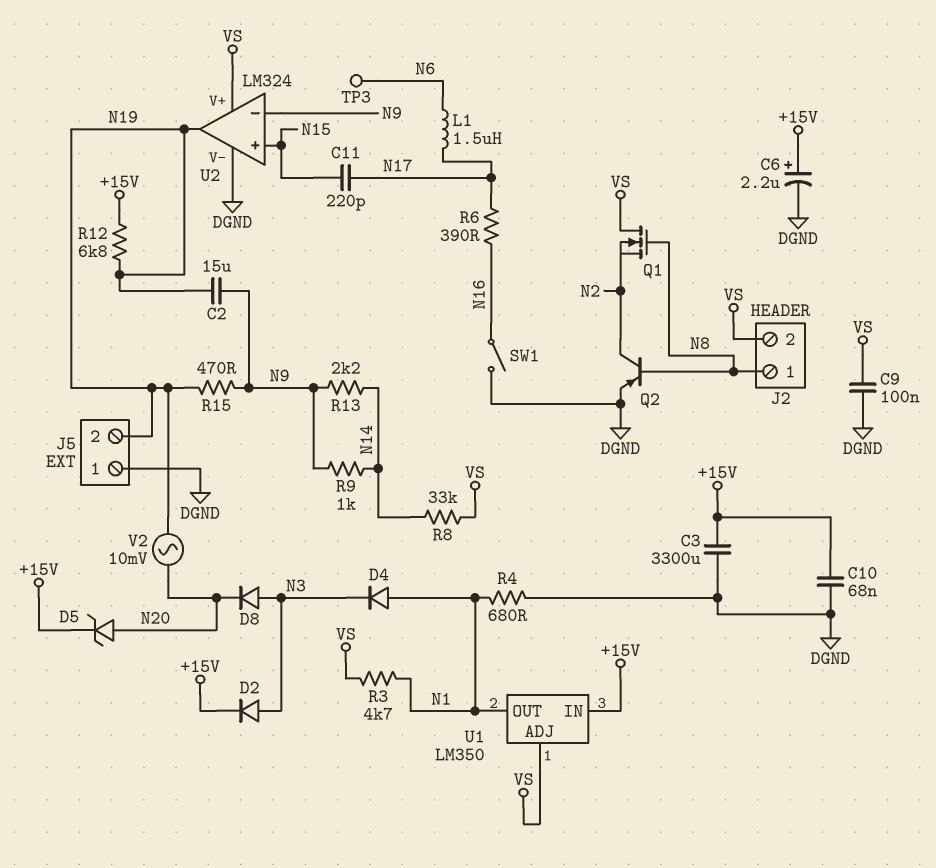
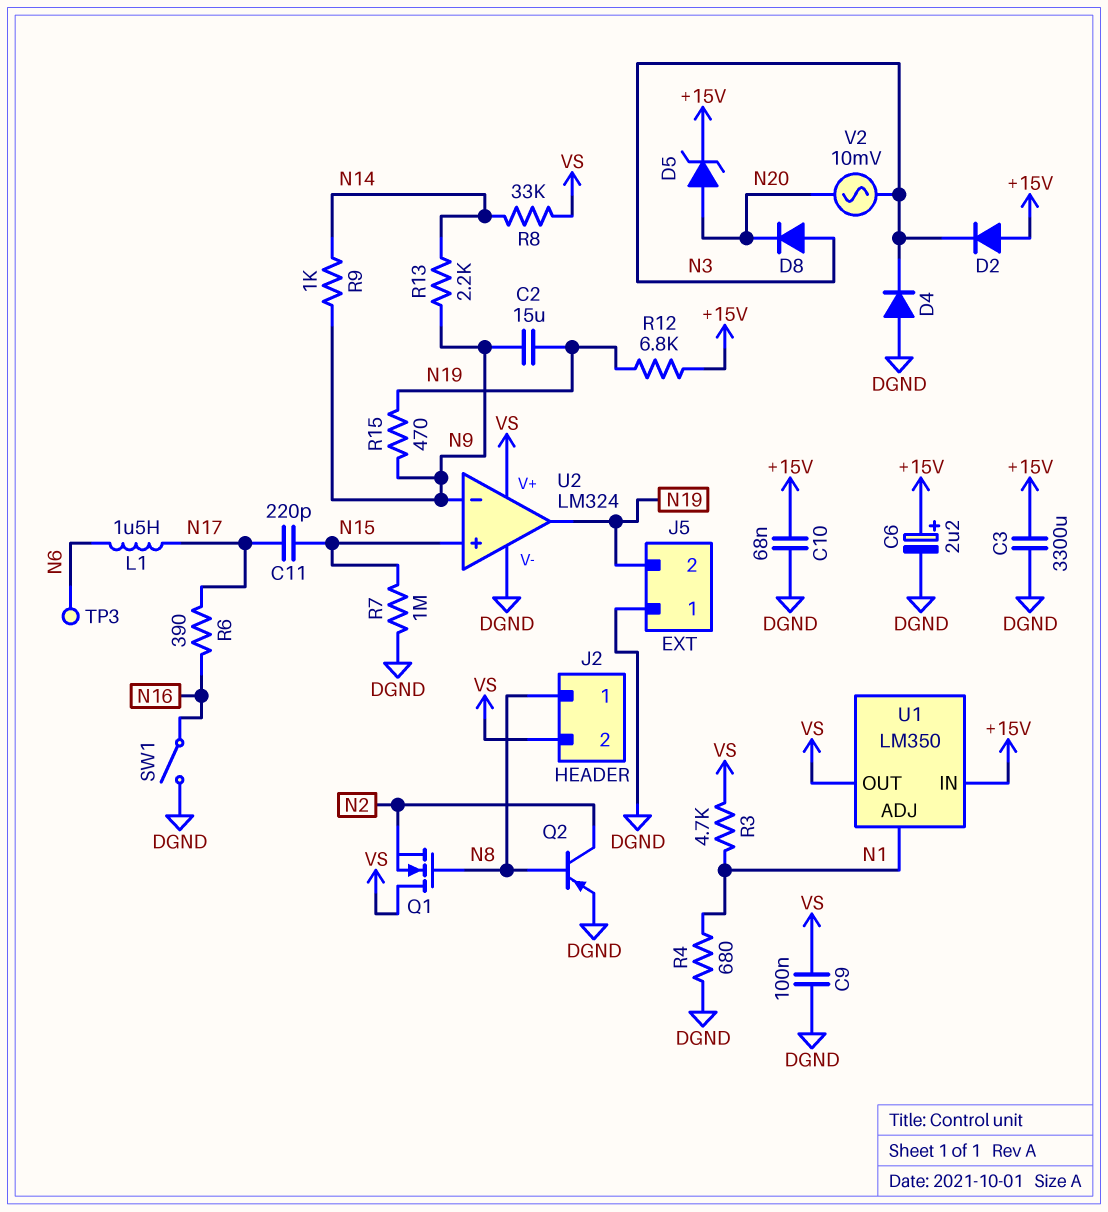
D2: diode (A N3, K +15V) -> diode (A +15V, K N3)
D4: diode (A N1, K N3) -> diode (A DGND, K N3)
R7: none -> 1M (DGND, N15)
U1 pin ADJ: VS -> N1
U1 pin OUT: N1 -> VS
V2: AC 10mV (N19, N20) -> AC 10mV (N3, N20)

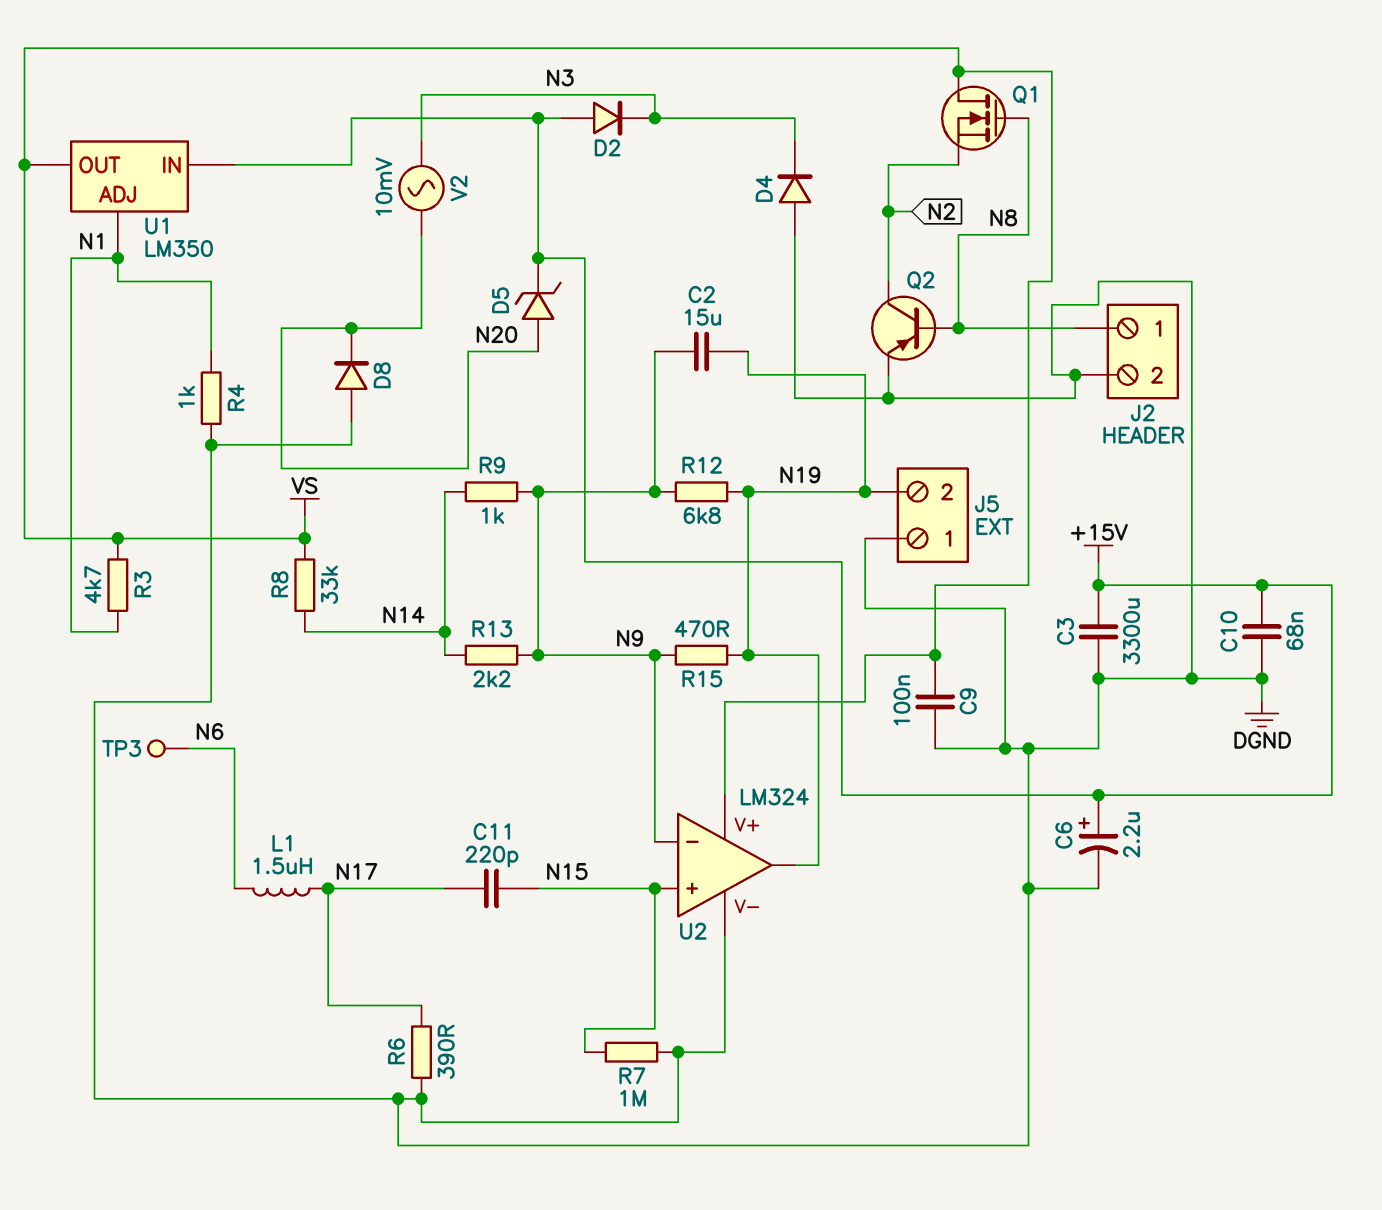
D8: diode (A N3, K N20) -> diode (A DGND, K N20)
J2 pin 2: VS -> DGND
R4: 680 (DGND, N1) -> 1k (DGND, N1)
R6: 390 (N16, N17) -> 390 (DGND, N17)
R12: 6.8k (+15V, N19) -> 6.8k (N9, N19)
SW1: switch (DGND, N16) -> none

